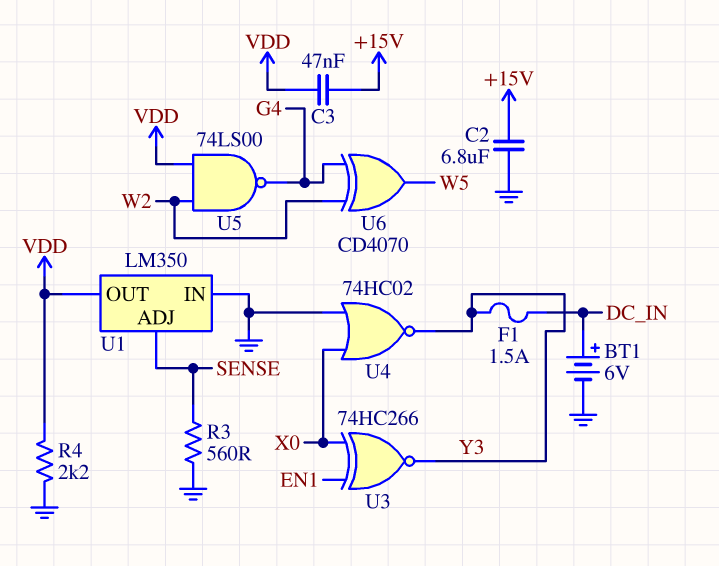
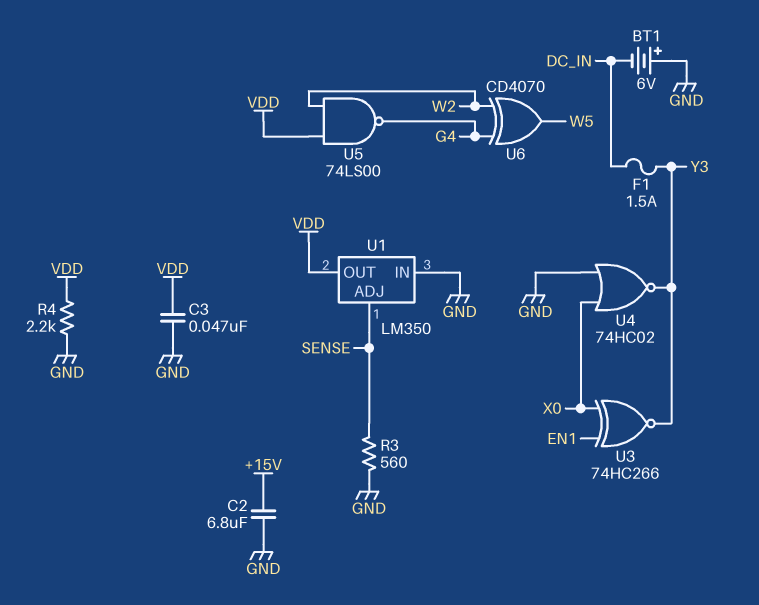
BT1: 6V (plus DC_IN, minus GND) -> 6V (plus GND, minus DC_IN)
C3: 47nF (+15V, VDD) -> 47nF (GND, VDD)

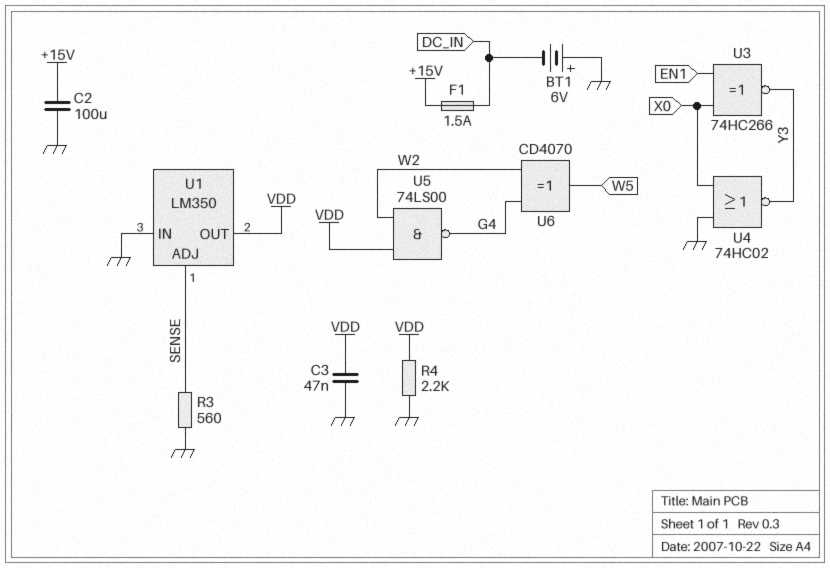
C2: 6.8uF (+15V, GND) -> 100uF (+15V, GND)
F1: 1.5A (DC_IN, Y3) -> 1.5A (+15V, DC_IN)

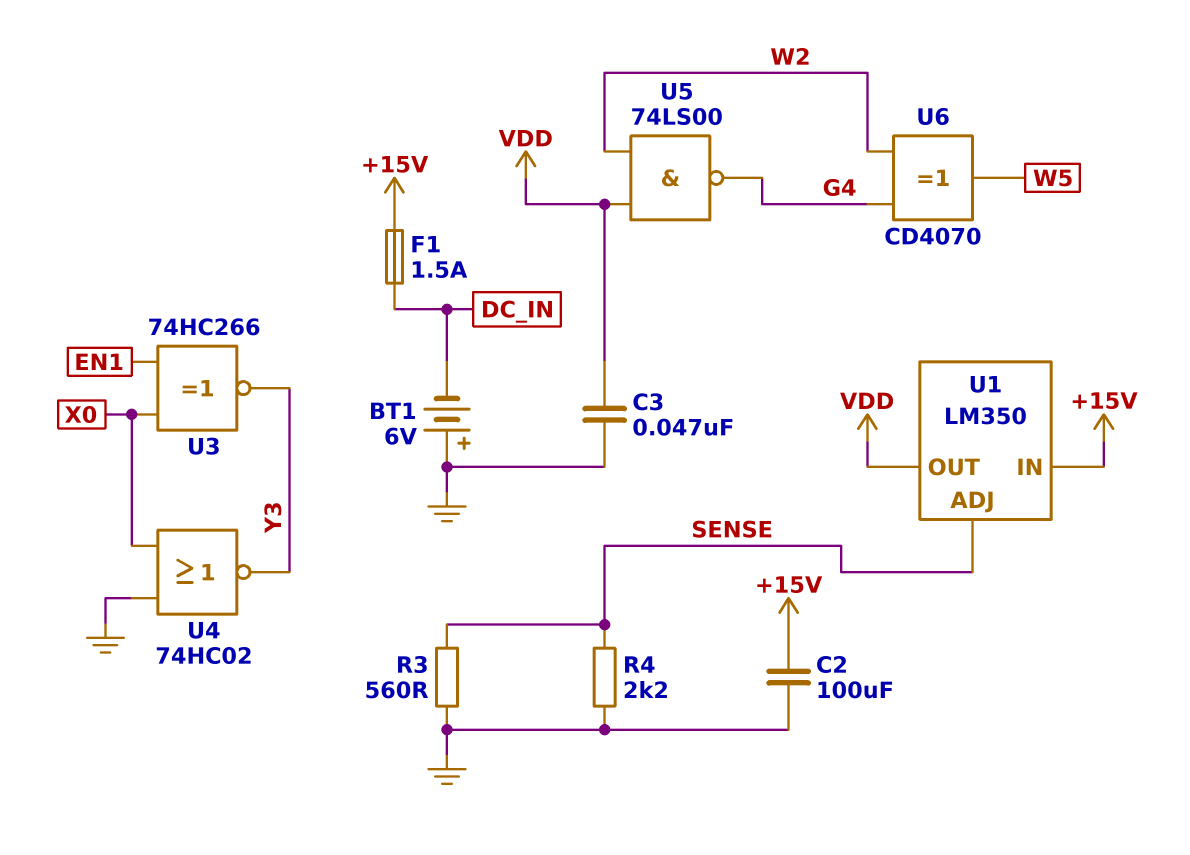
R4: 2.2k (GND, VDD) -> 2.2k (GND, SENSE)
U1 pin IN: GND -> +15V

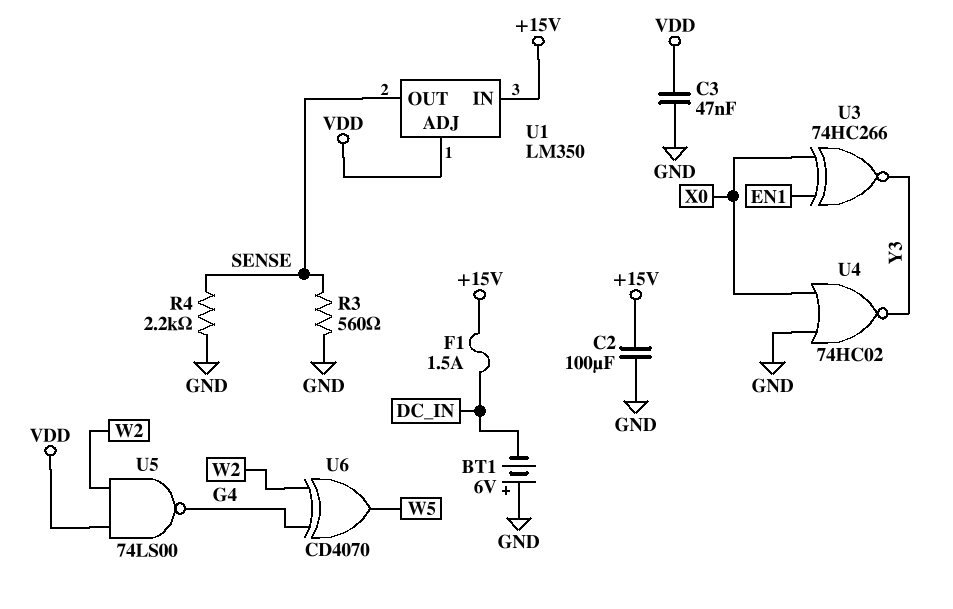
U1 pin ADJ: SENSE -> VDD
U1 pin OUT: VDD -> SENSE

